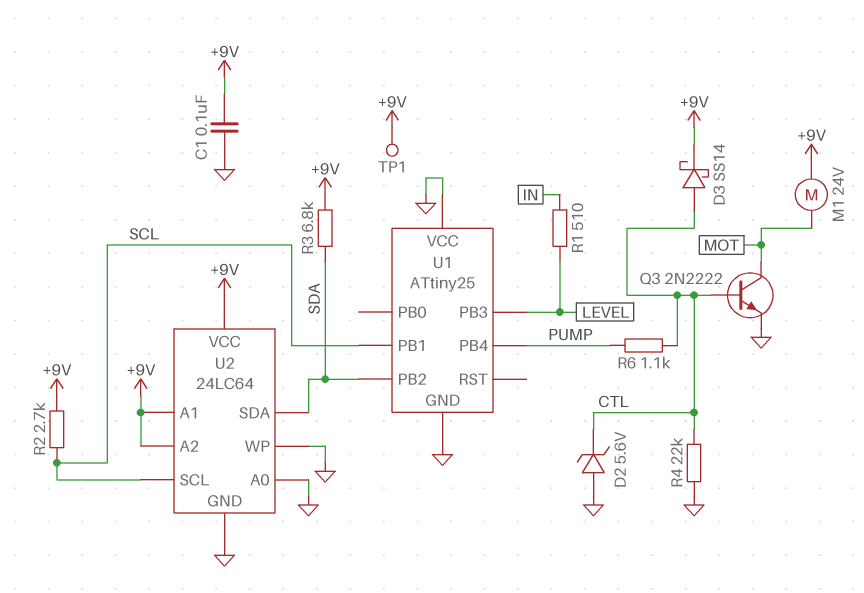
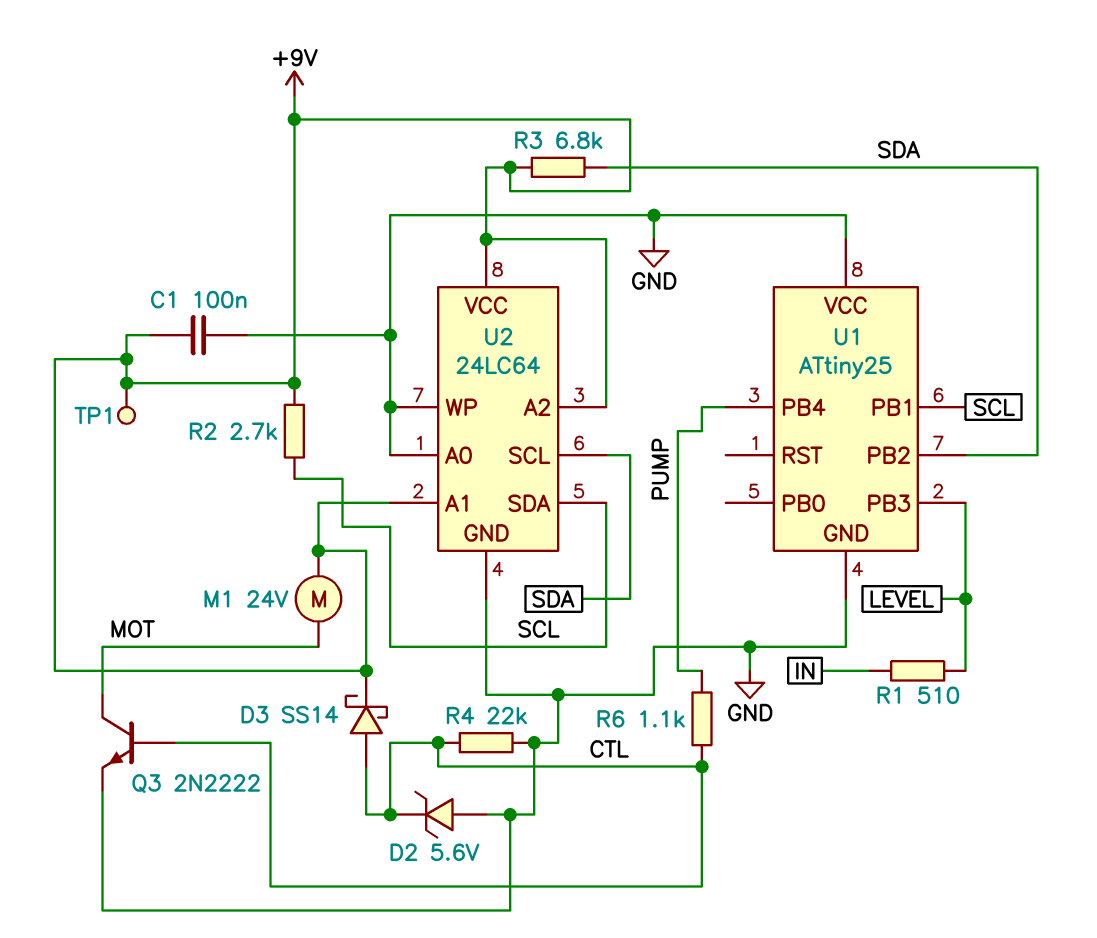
U2 pin SCL: SCL -> SDA
U2 pin SDA: SDA -> SCL

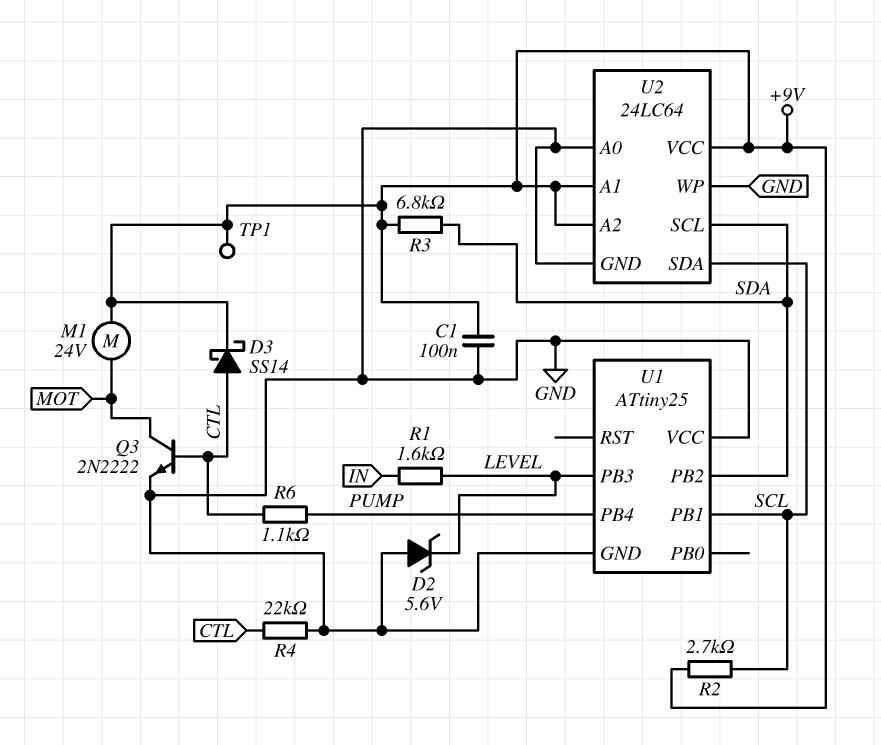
D2: zener 5.6V (A GND, K CTL) -> zener 5.6V (A GND, K LEVEL)
R1: 510 (IN, LEVEL) -> 1.6k (IN, LEVEL)

